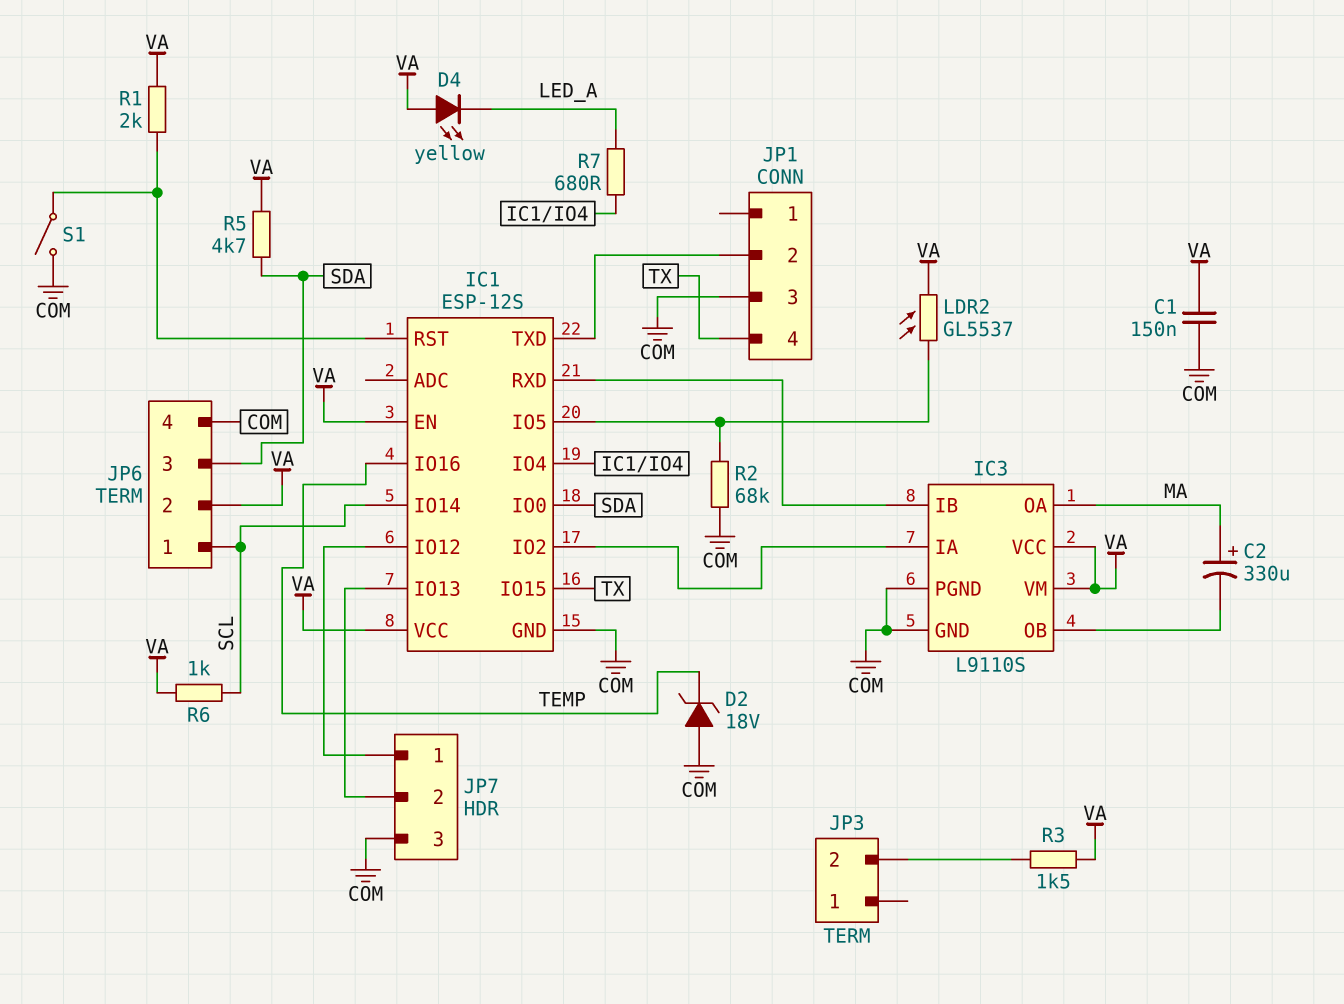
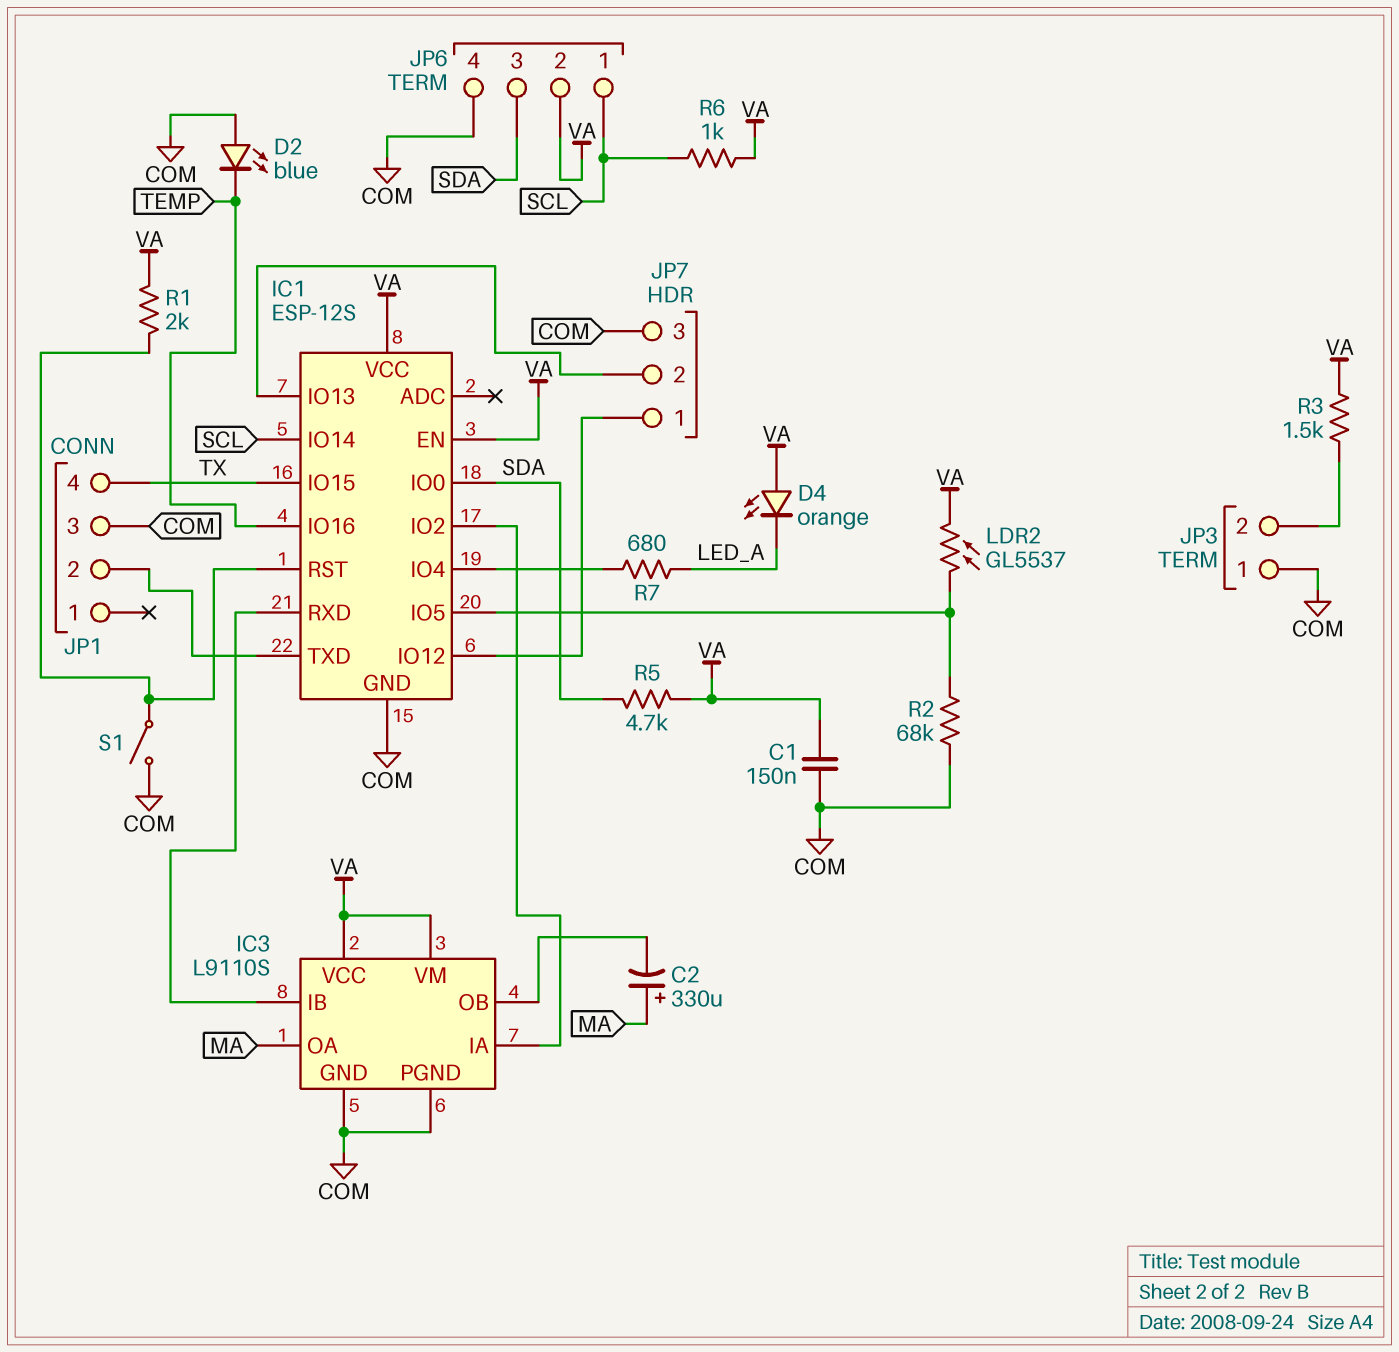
D2: zener 18V (A COM, K TEMP) -> LED blue (A COM, K TEMP)
D4: LED yellow (A VA, K LED_A) -> LED orange (A VA, K LED_A)
JP3 pin 1: none -> COM

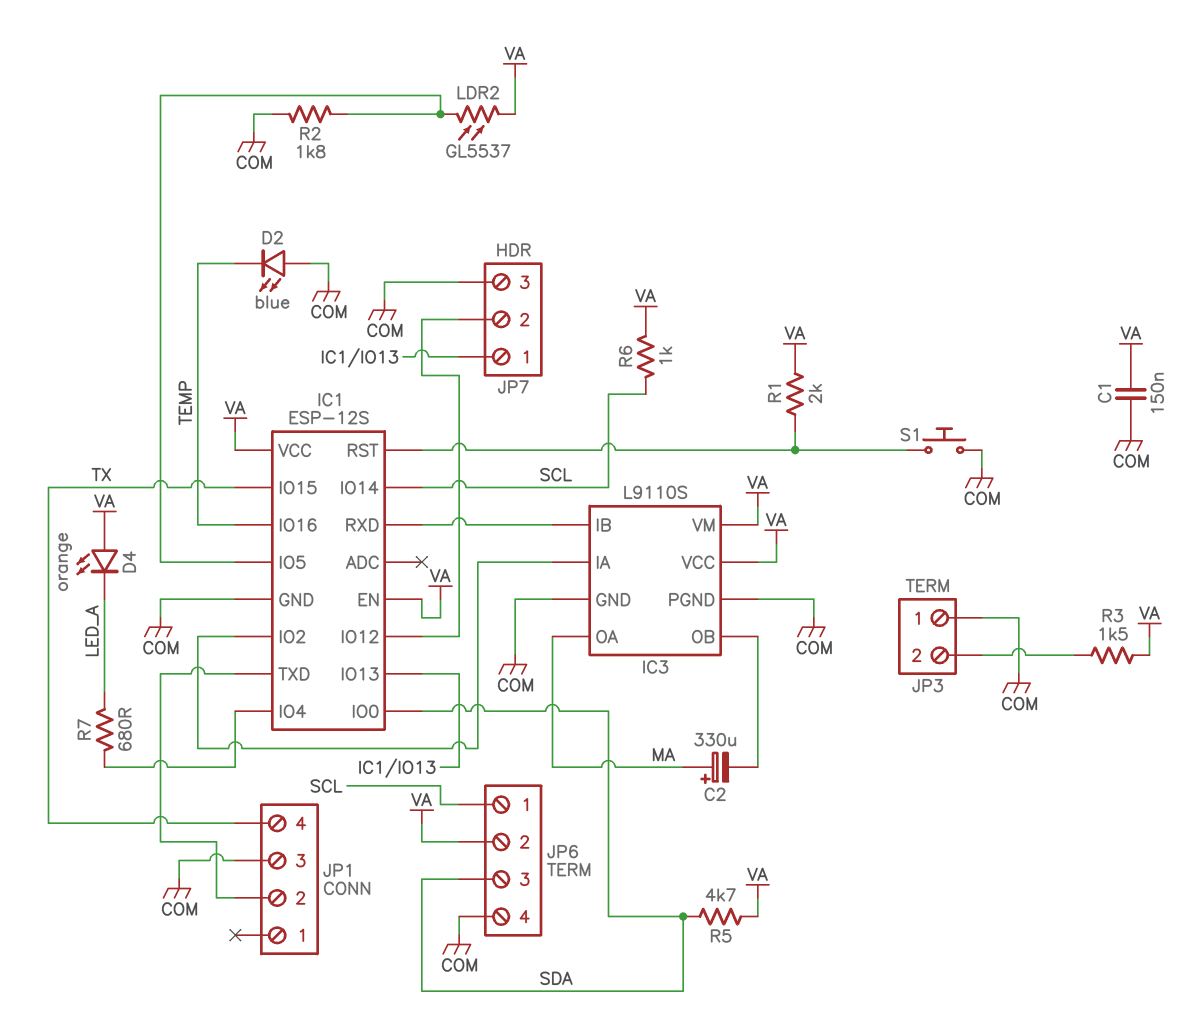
JP7 pin 1: IC1/IO12 -> IC1/IO13
JP7 pin 2: IC1/IO13 -> IC1/IO12
R2: 68k (COM, IC1/IO5) -> 1.8k (COM, IC1/IO5)
S1: switch (COM, IC1/RST) -> button (COM, IC1/RST)

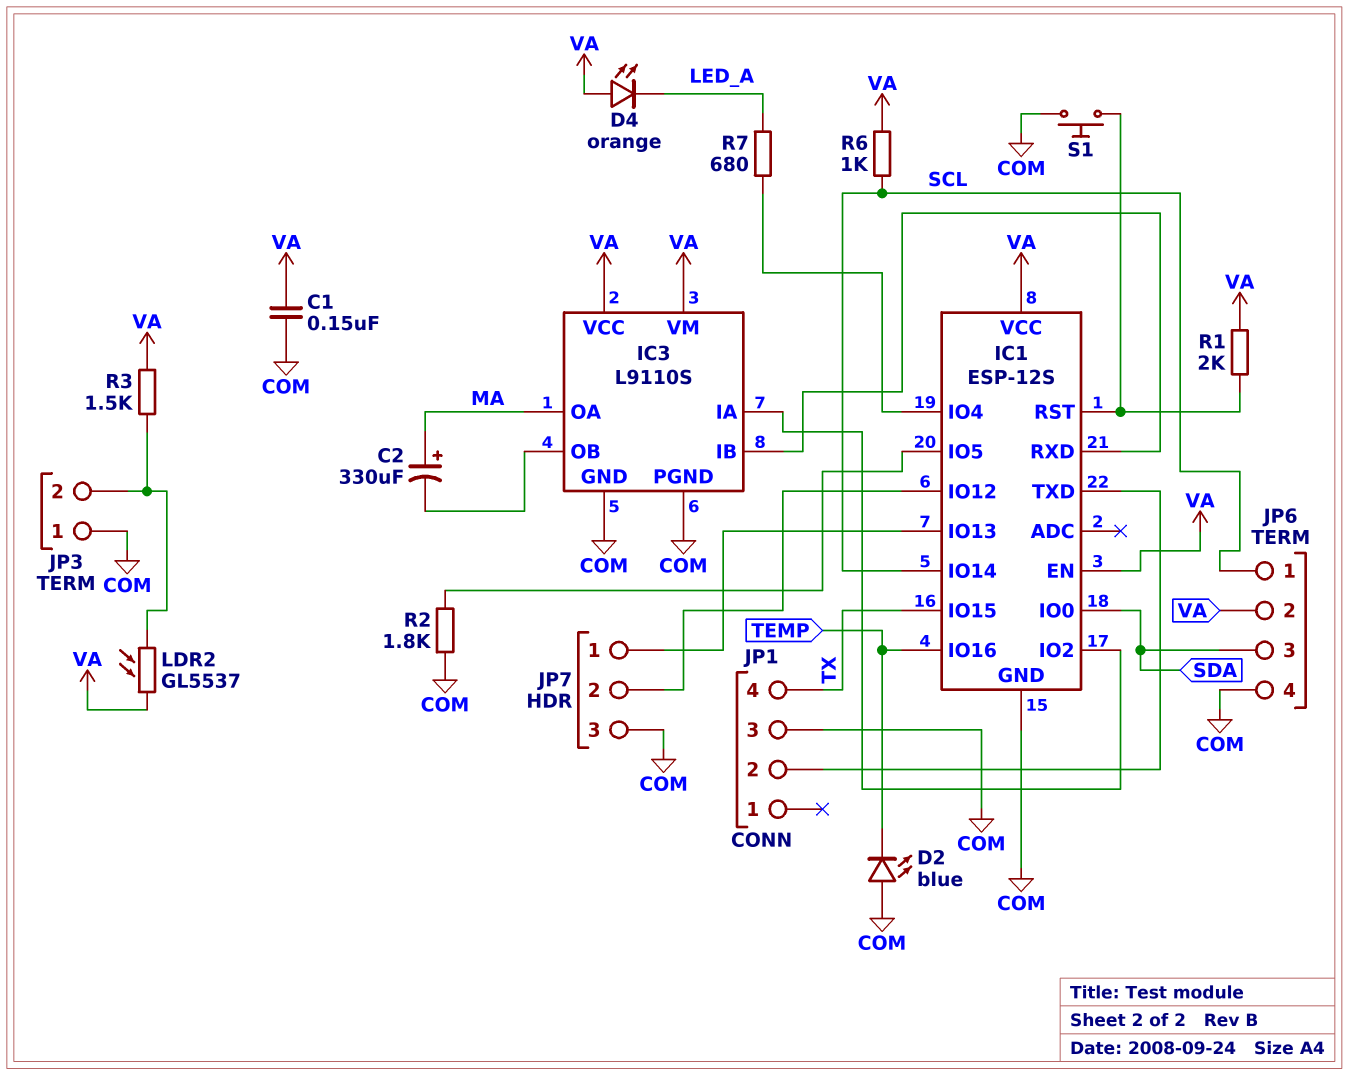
LDR2: GL5537 (IC1/IO5, VA) -> GL5537 (JP3/2, VA)
R5: 4.7k (SDA, VA) -> none

